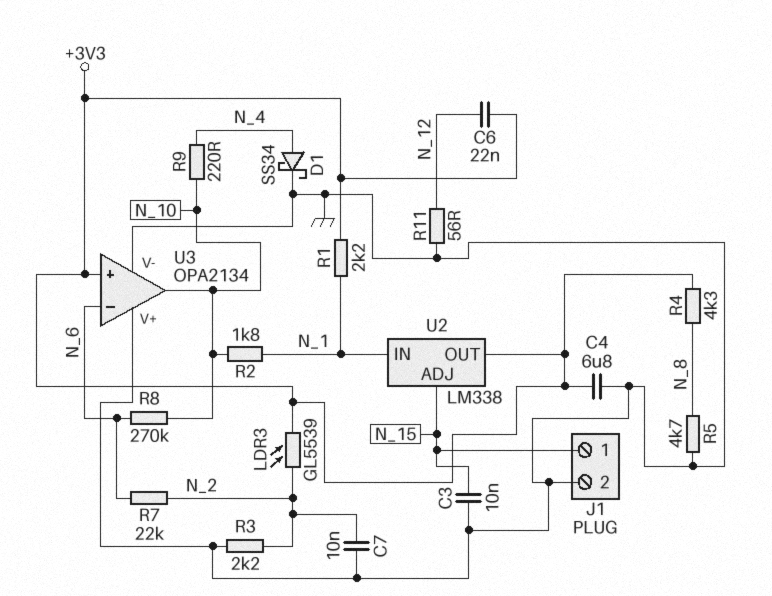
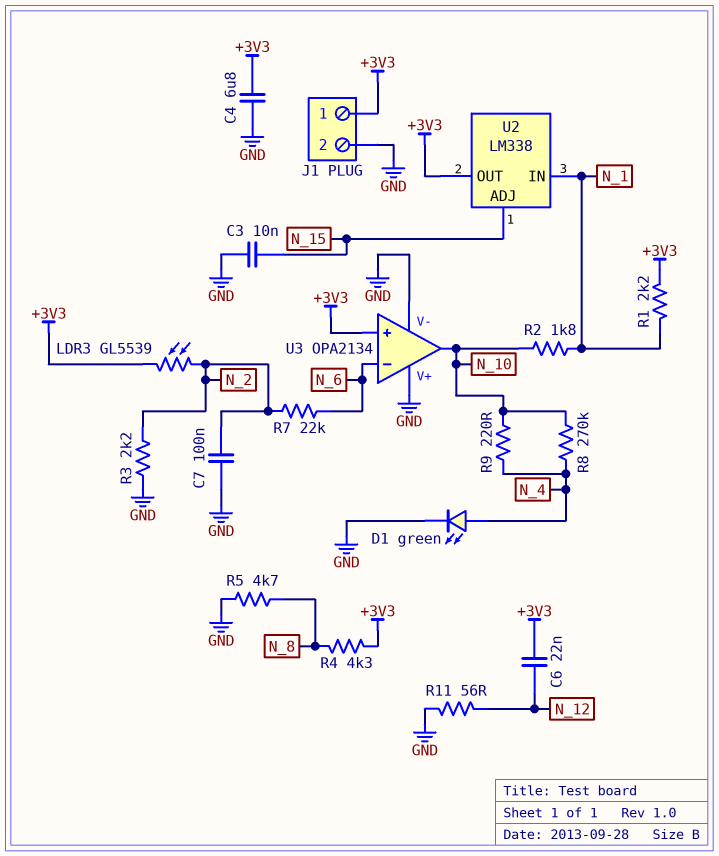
C7: 10nF (GND, N_2) -> 100nF (GND, N_2)
D1: schottky SS34 (A N_4, K GND) -> LED green (A N_4, K GND)
J1 pin 1: N_15 -> +3V3
R8: 270k (N_6, N_10) -> 270k (N_4, N_10)

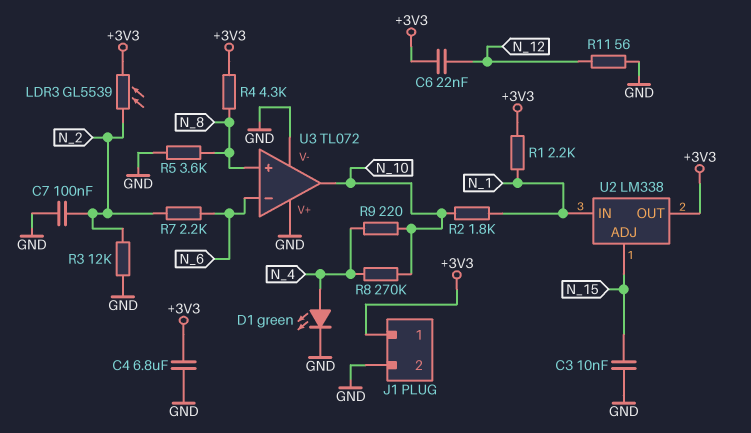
R3: 2.2k (GND, N_2) -> 12k (GND, N_2)
R5: 4.7k (GND, N_8) -> 3.6k (GND, N_8)
R7: 22k (N_2, N_6) -> 2.2k (N_2, N_6)
U3: OPA2134 -> TL072
U3 pin in+: +3V3 -> N_8

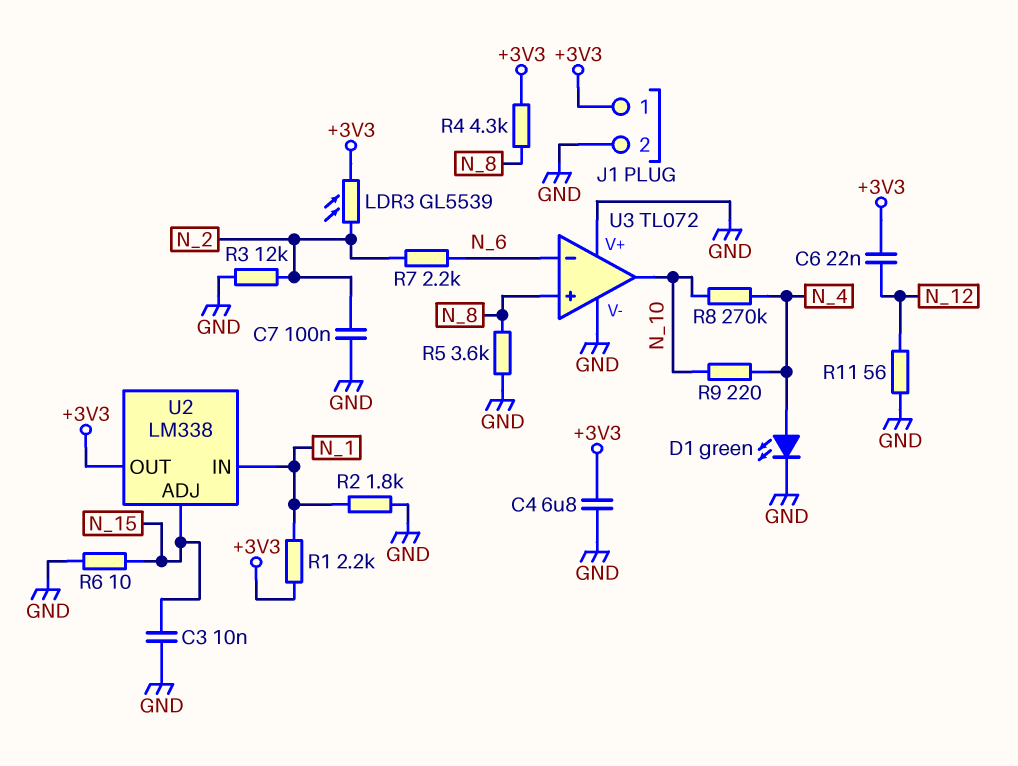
R2: 1.8k (N_1, N_10) -> 1.8k (GND, N_1)
R6: none -> 10 (GND, N_15)

